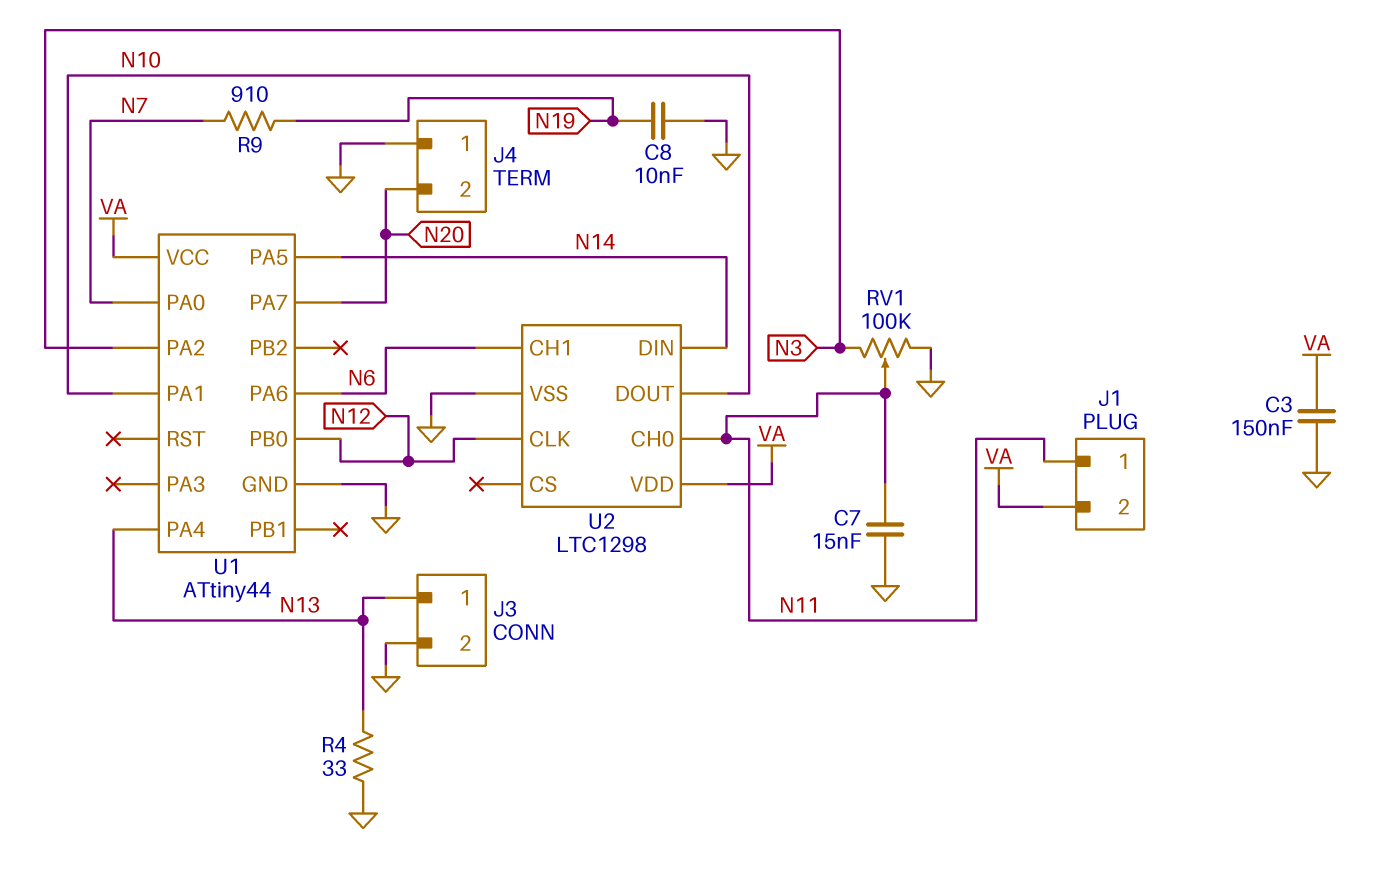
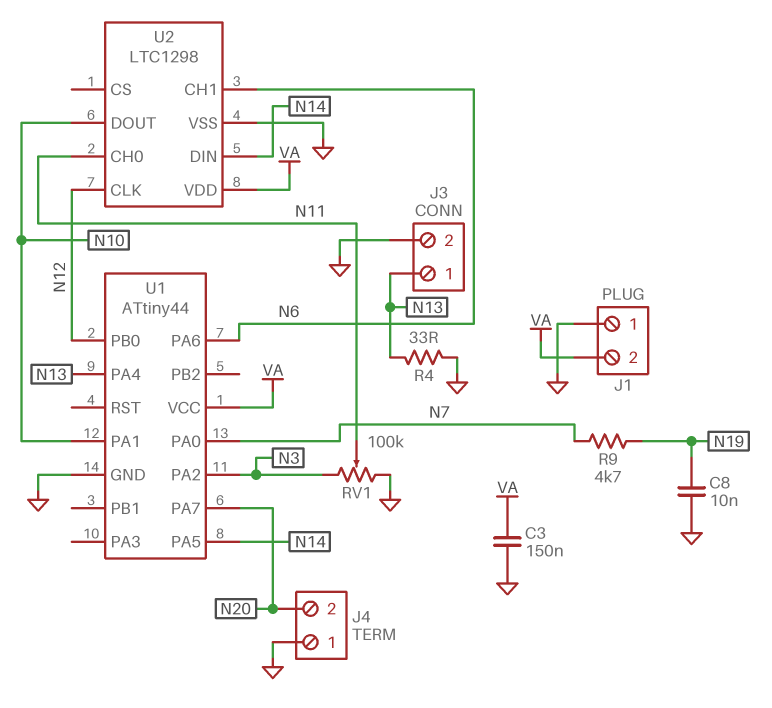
C7: 15nF (GND, N11) -> none
J1 pin 1: N11 -> GND
R9: 910 (N7, N19) -> 4.7k (N7, N19)

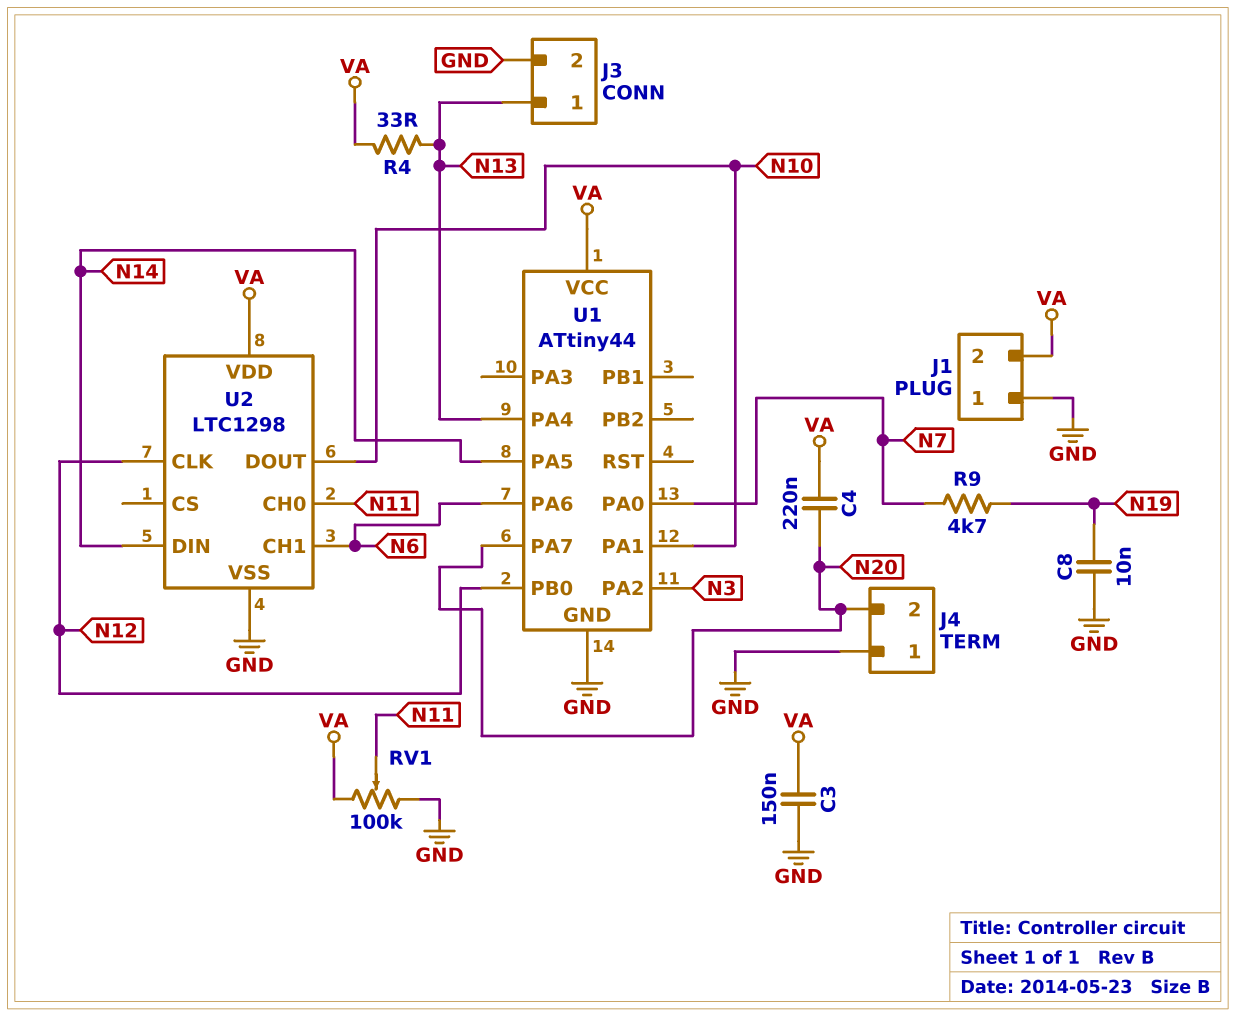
C4: none -> 220nF (N20, VA)
R4: 33 (GND, N13) -> 33 (N13, VA)
RV1: 100k (GND, N3, wiper N11) -> 100k (GND, VA, wiper N11)

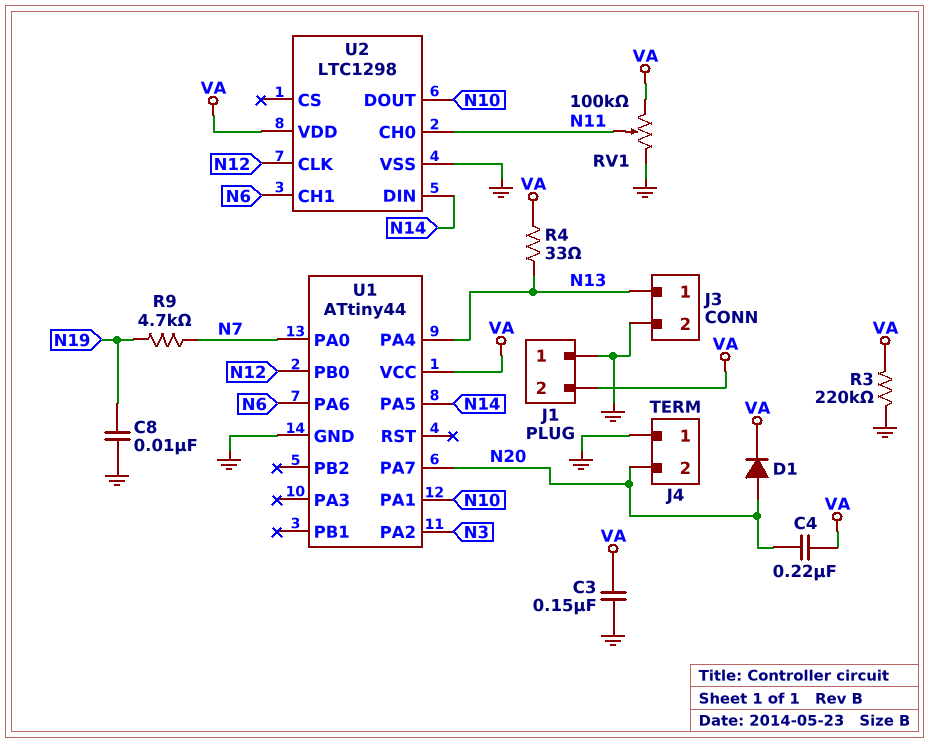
D1: none -> diode (A N20, K VA)
R3: none -> 220k (GND, VA)

